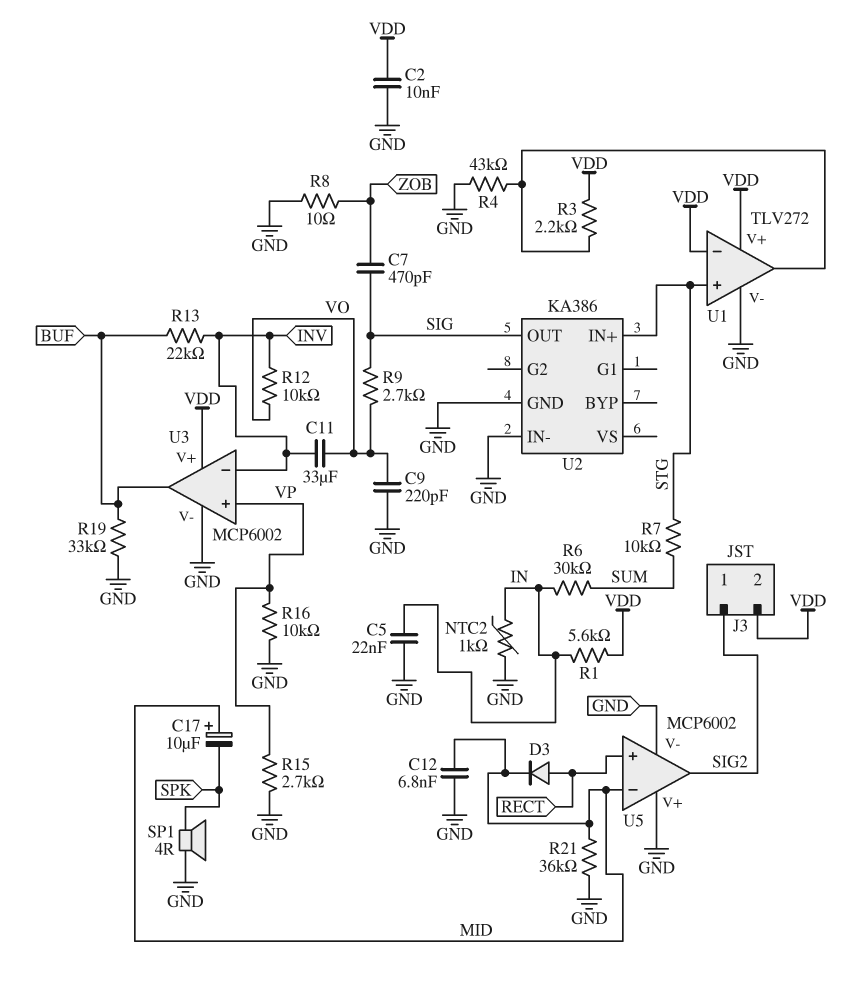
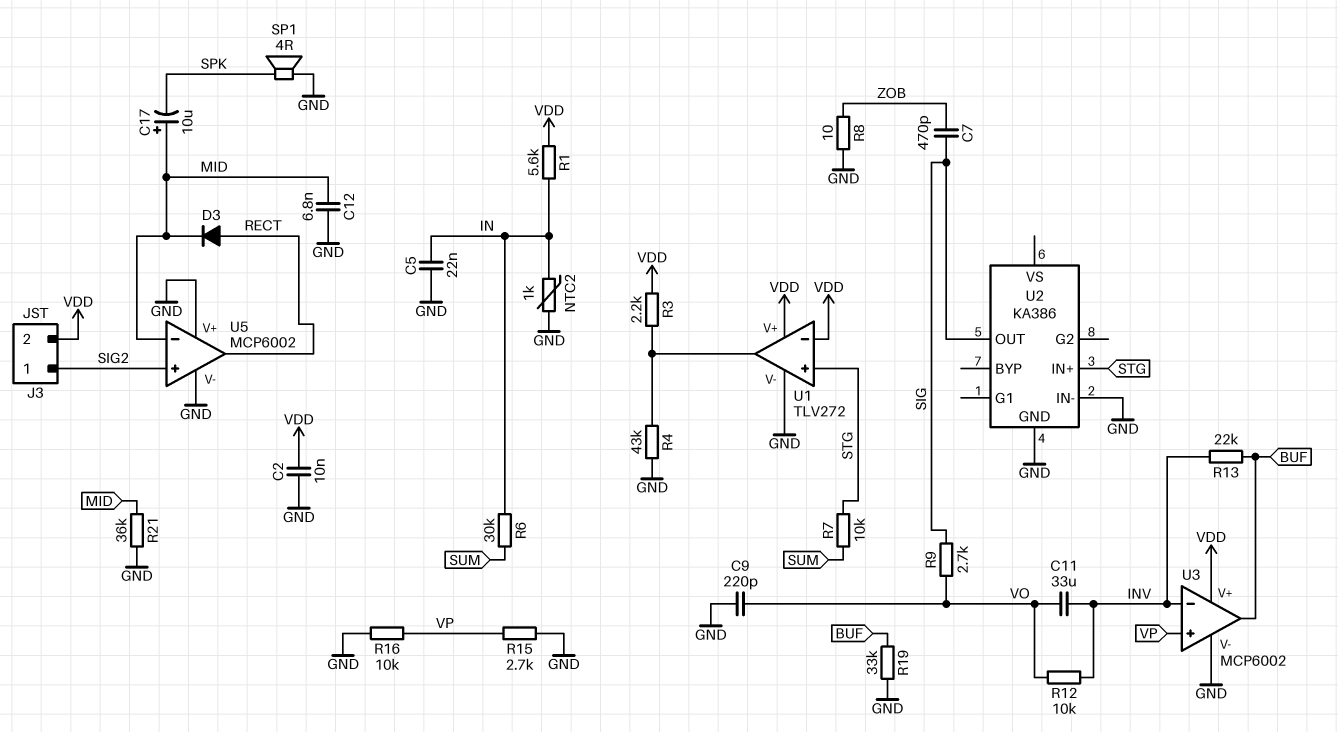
U5 pin in+: RECT -> SIG2
U5 pin out: SIG2 -> RECT

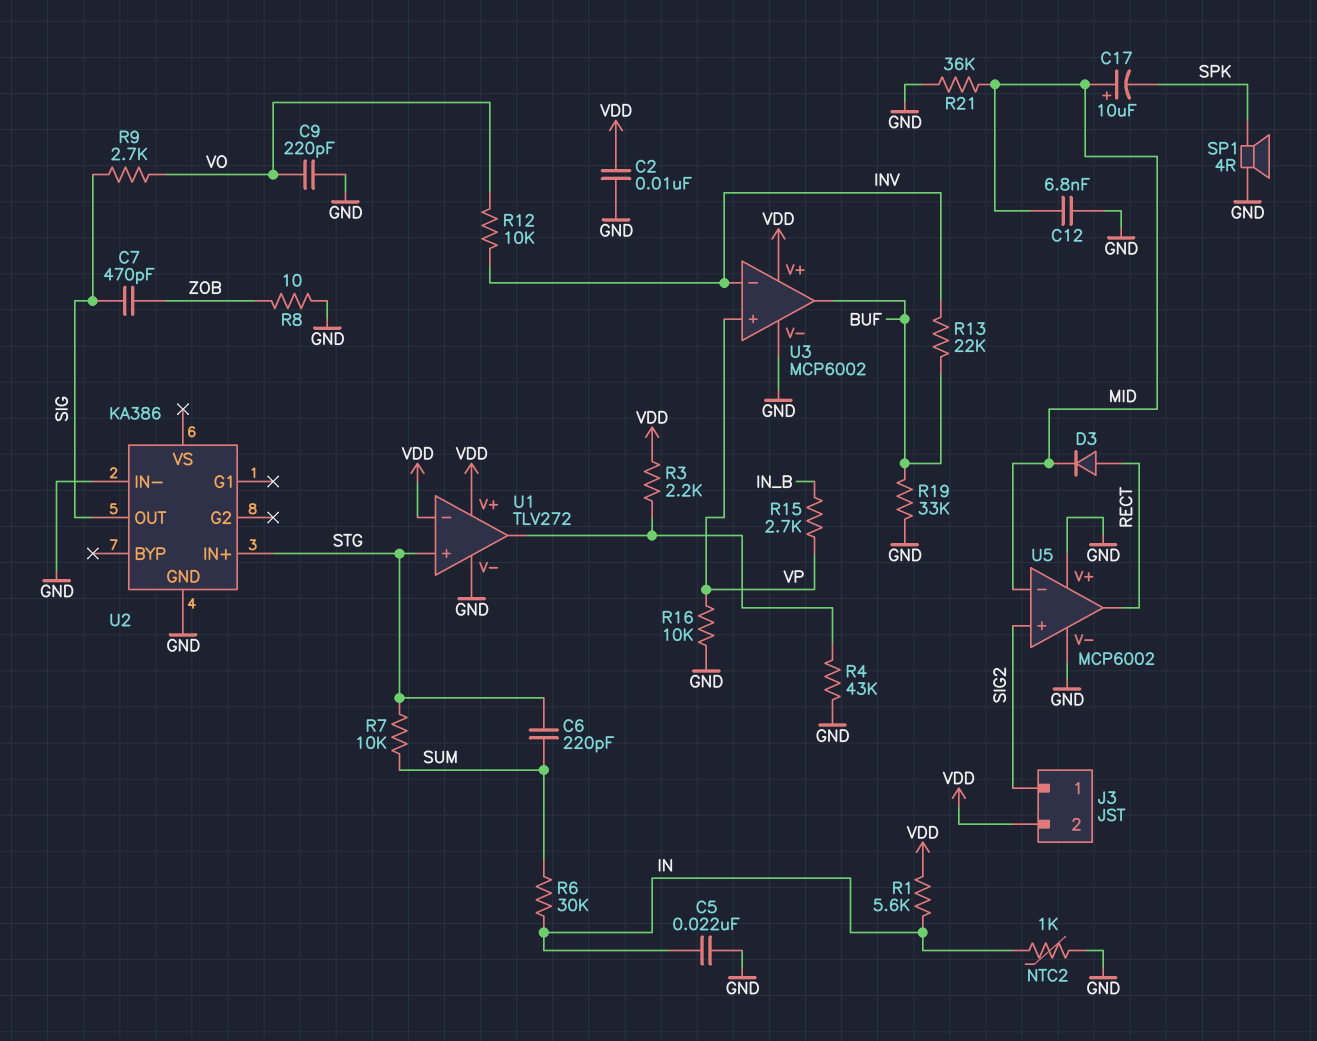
C6: none -> 220pF (STG, SUM)
C11: 33uF (INV, VO) -> none
R15: 2.7k (GND, VP) -> 2.7k (IN_B, VP)

